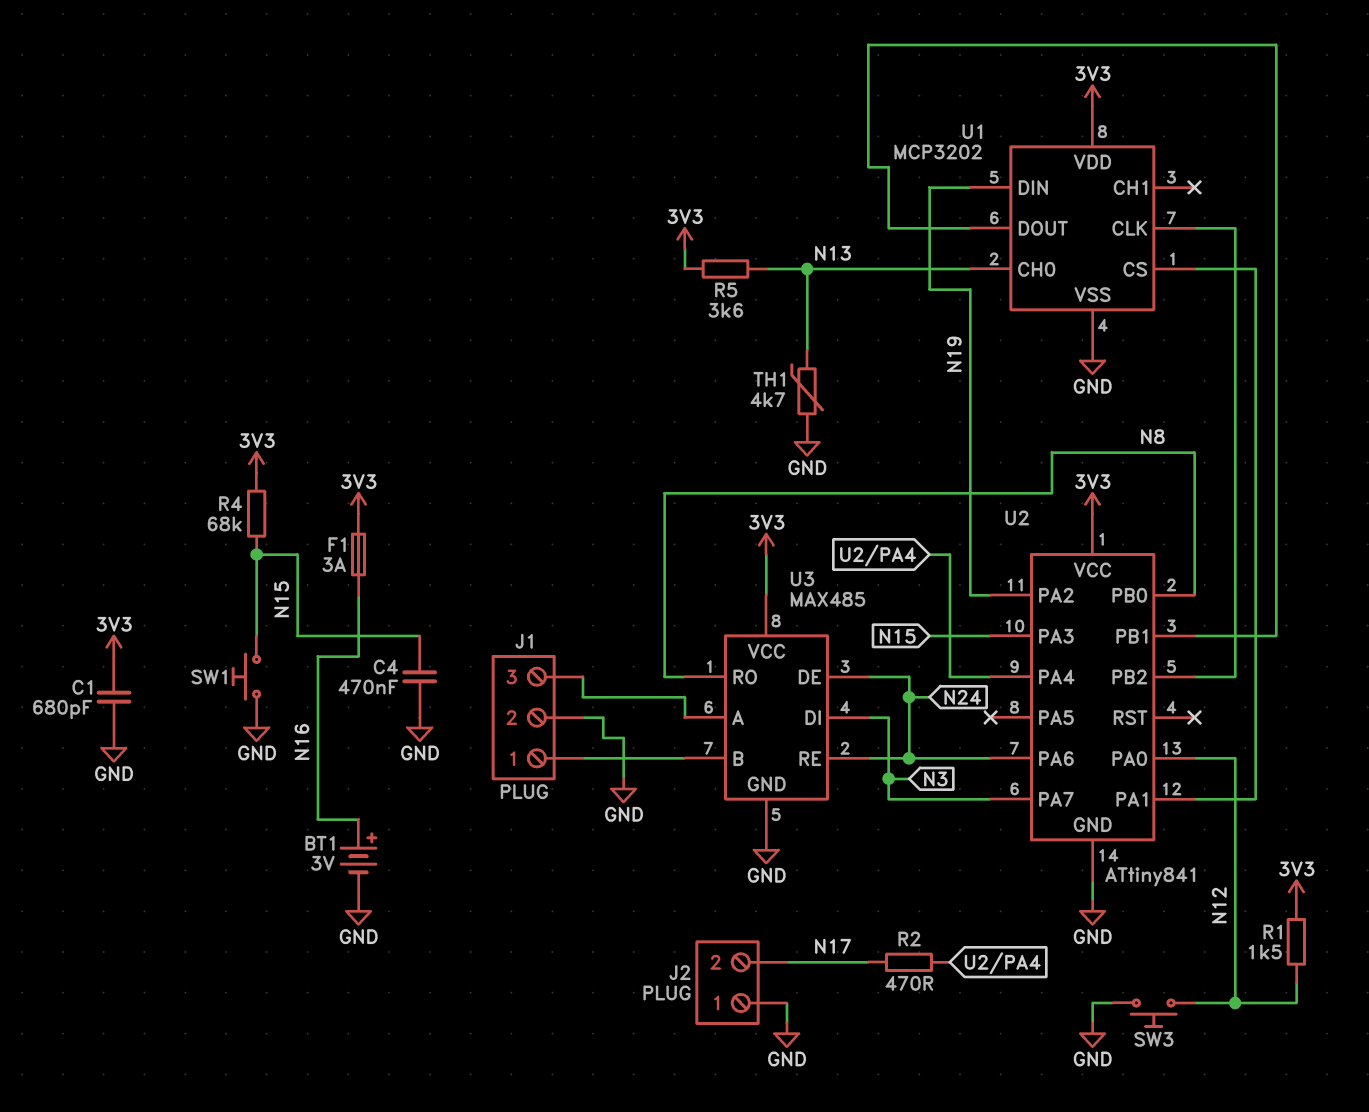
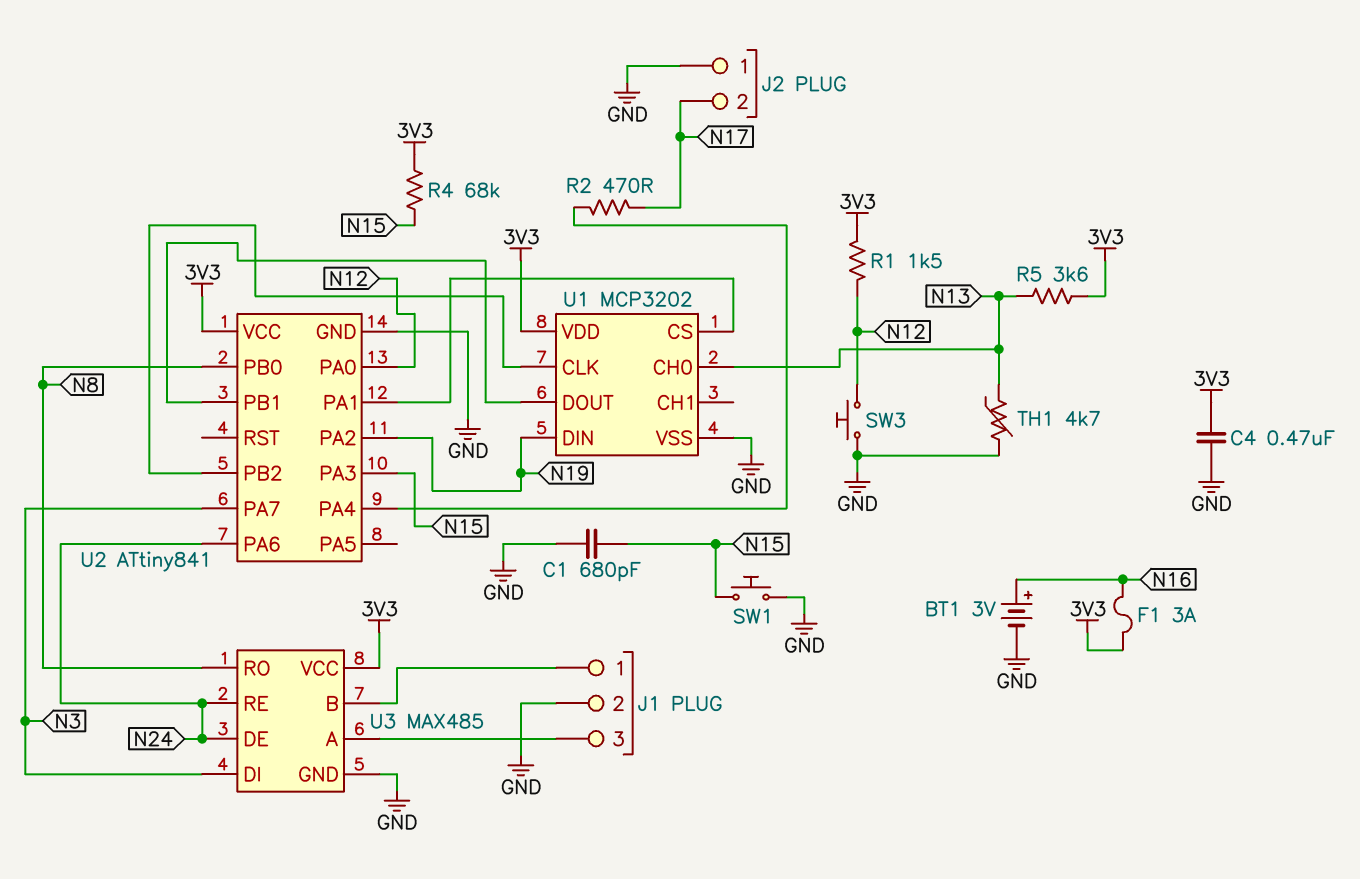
C1: 680pF (3V3, GND) -> 680pF (GND, N15)
C4: 470nF (GND, N15) -> 470nF (3V3, GND)

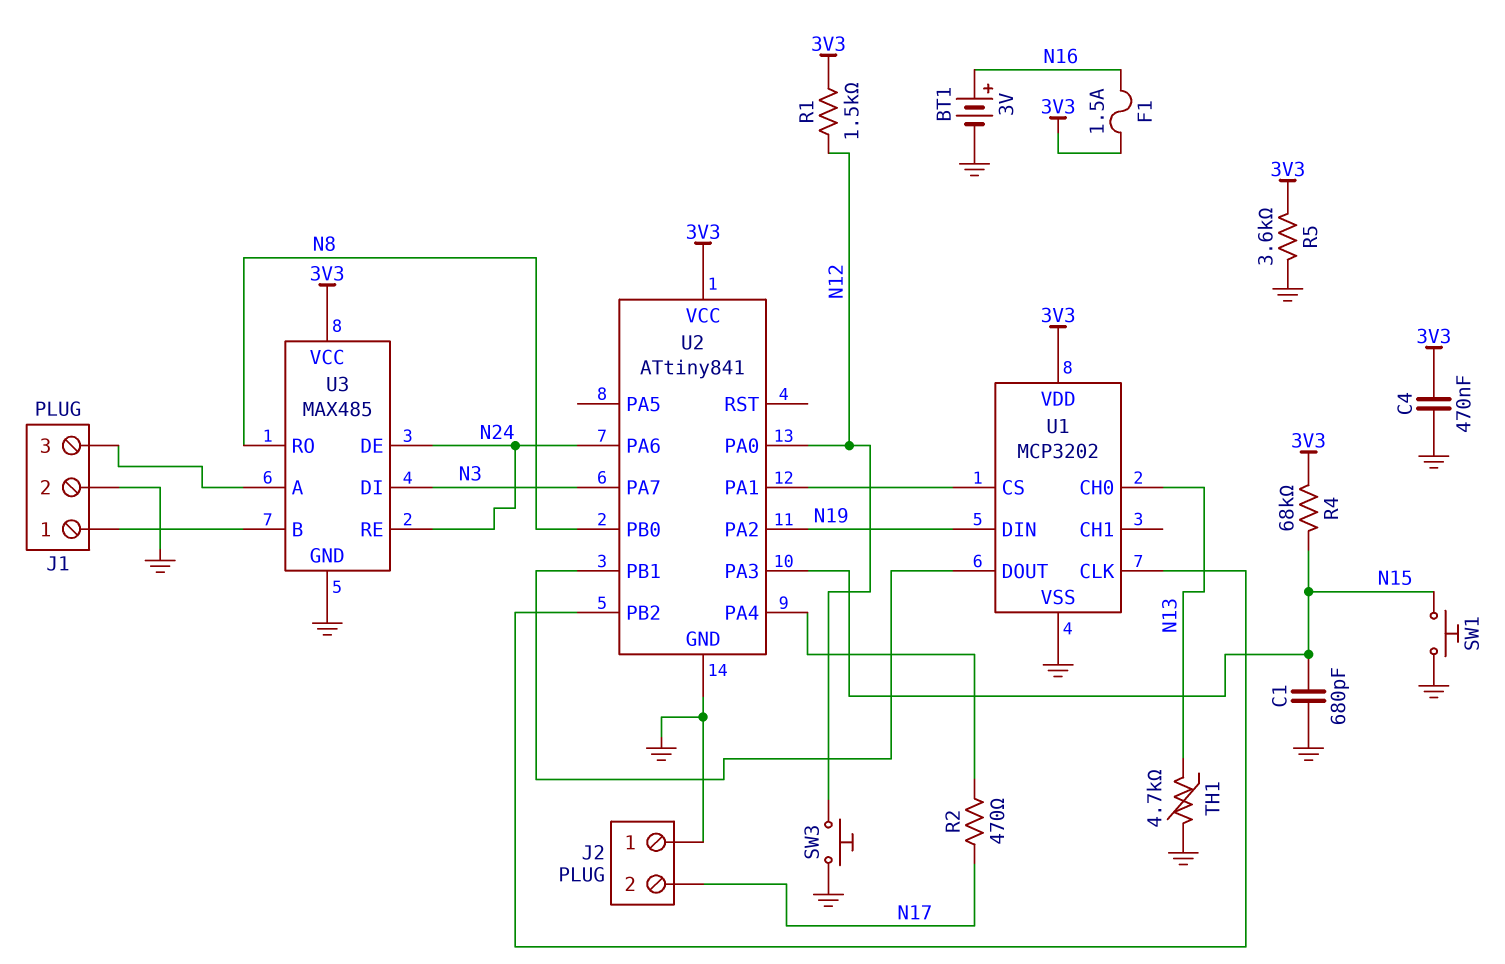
F1: 3A (3V3, N16) -> 1.5A (3V3, N16)
R5: 3.6k (3V3, N13) -> 3.6k (3V3, GND)

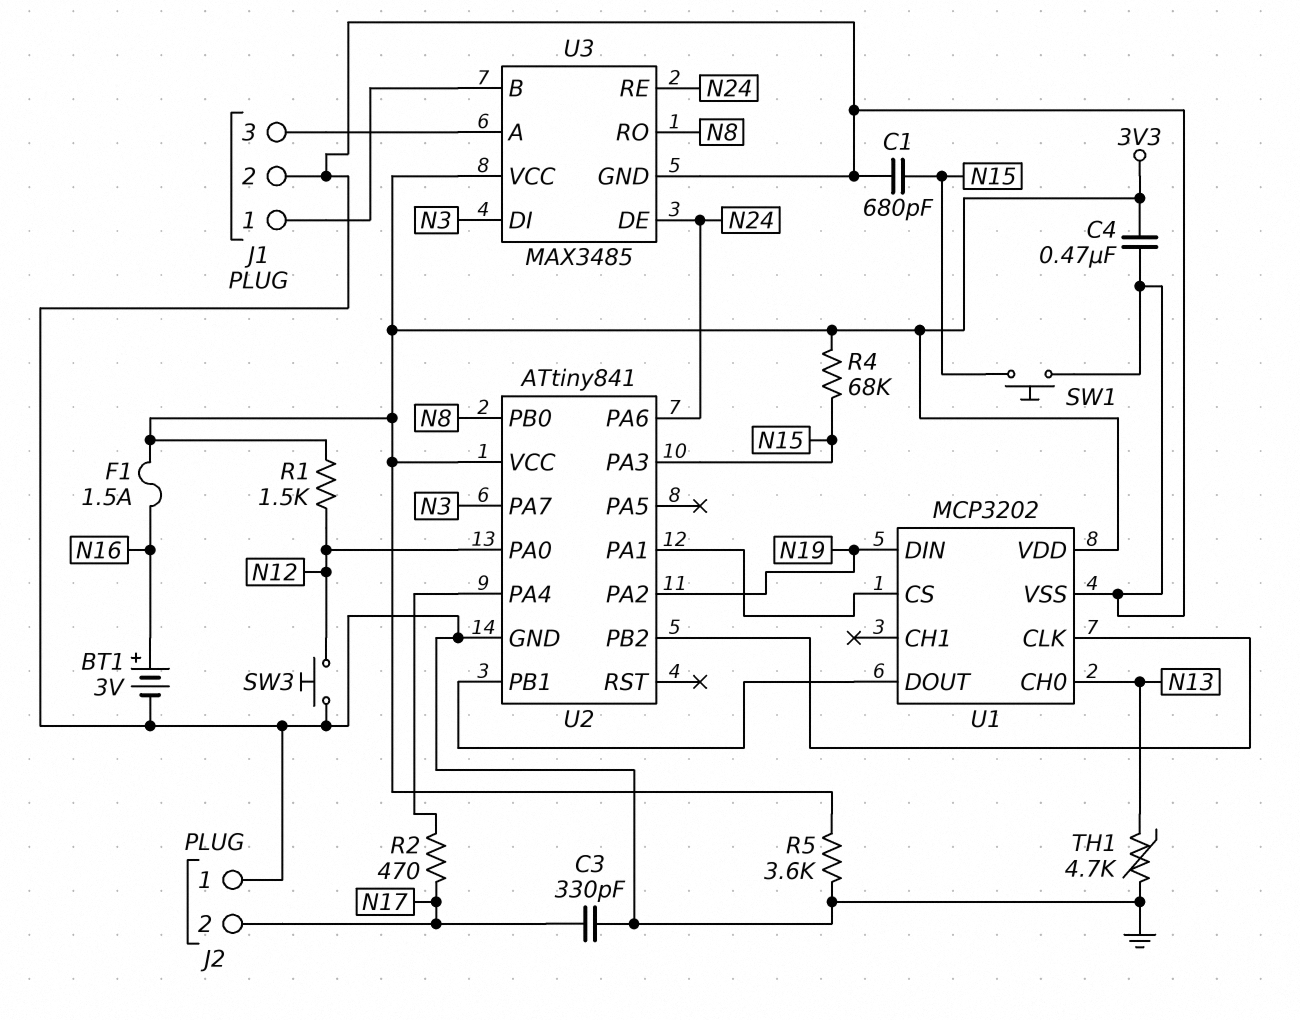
C3: none -> 330pF (GND, N17)
U3: MAX485 -> MAX3485

